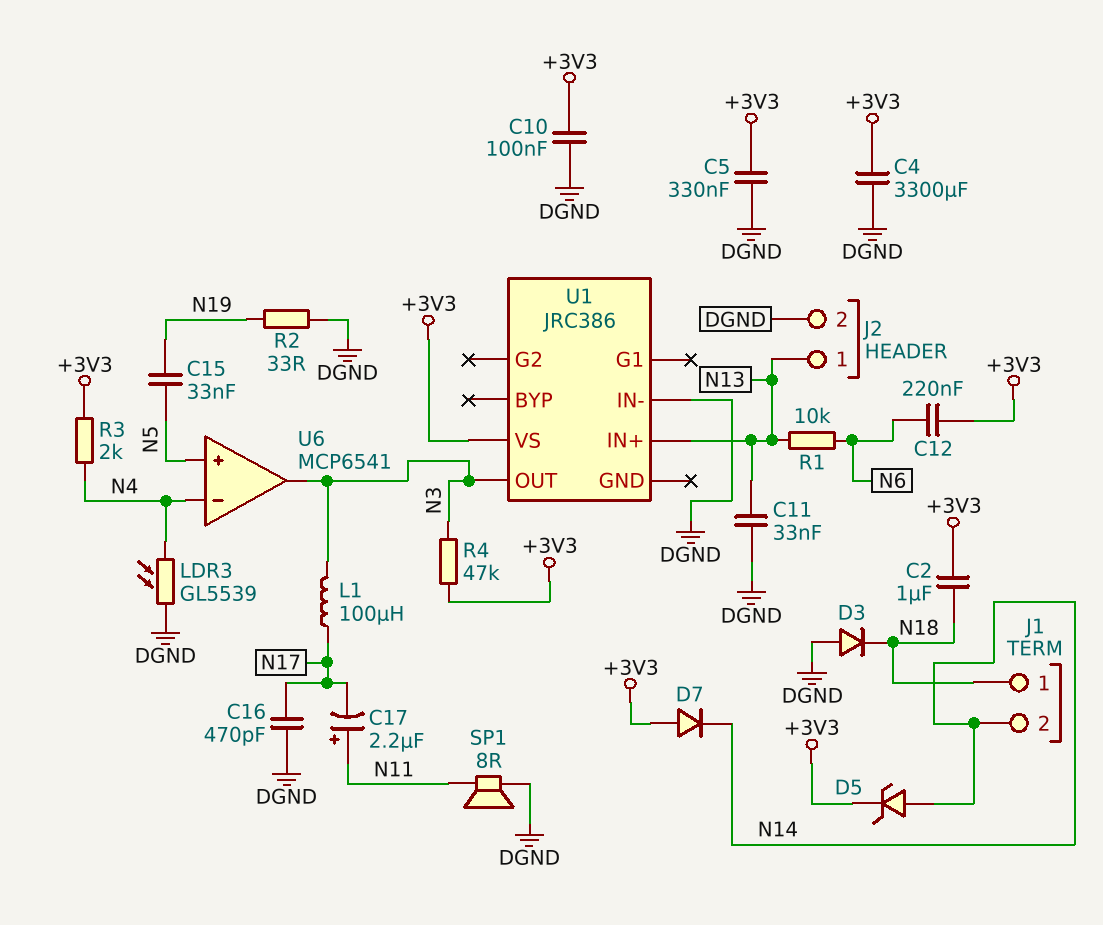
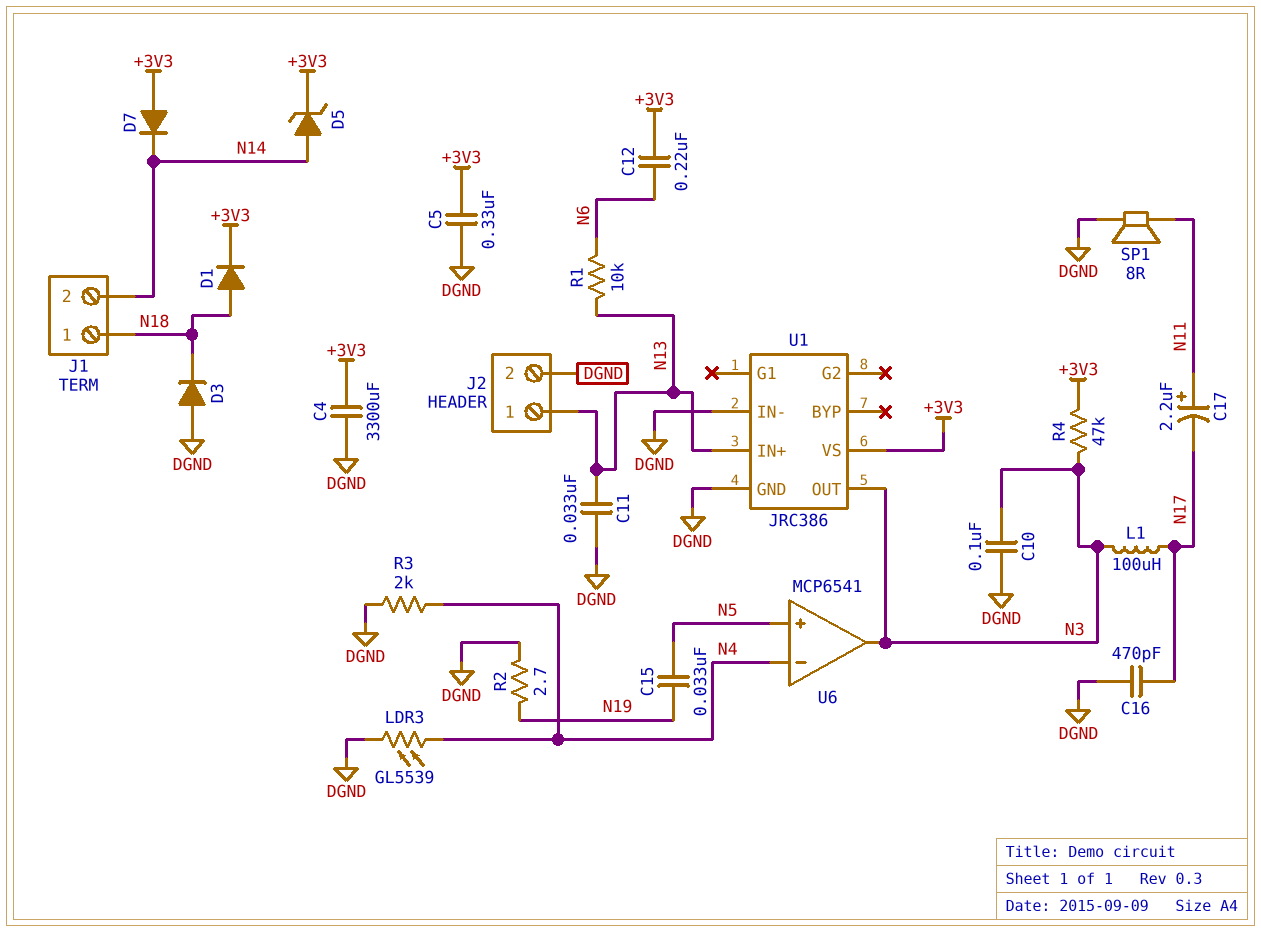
C2: 1uF (+3V3, N18) -> none
C10: 100nF (+3V3, DGND) -> 100nF (DGND, N3)
D1: none -> diode (A N18, K +3V3)
R2: 33 (DGND, N19) -> 2.7 (DGND, N19)
R3: 2k (+3V3, N4) -> 2k (DGND, N4)
U1 pin GND: none -> DGND

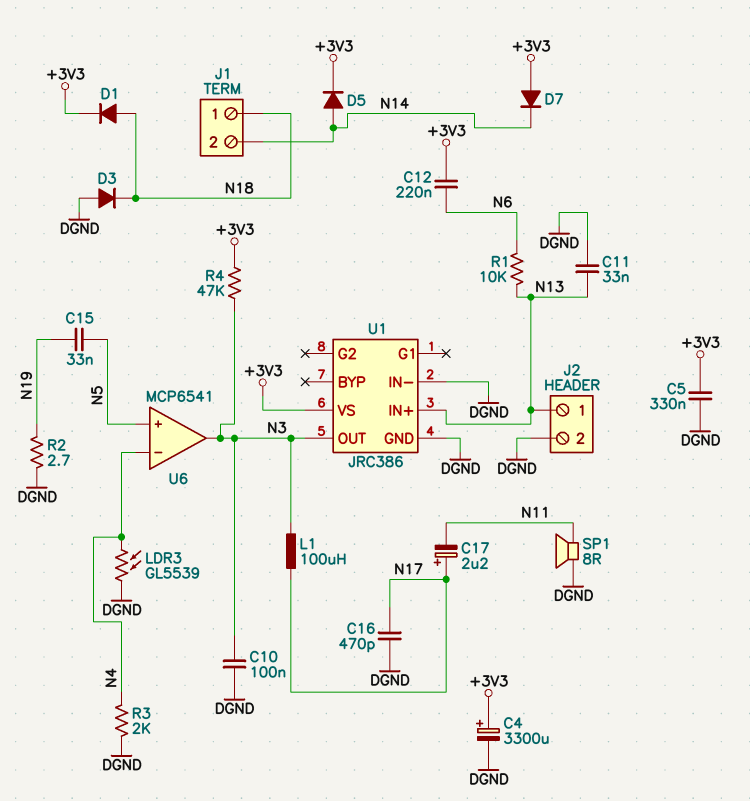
C4: 3300uF (+3V3, DGND) -> 3300uF (plus +3V3, minus DGND)
C17: 2.2uF (plus N11, minus N17) -> 2.2uF (plus N17, minus N11)
D5: zener (A N14, K +3V3) -> diode (A N14, K +3V3)

